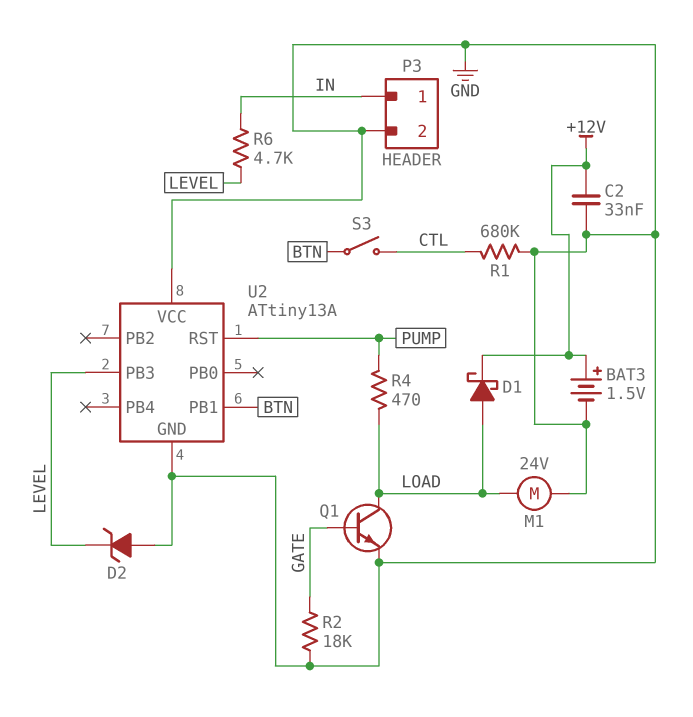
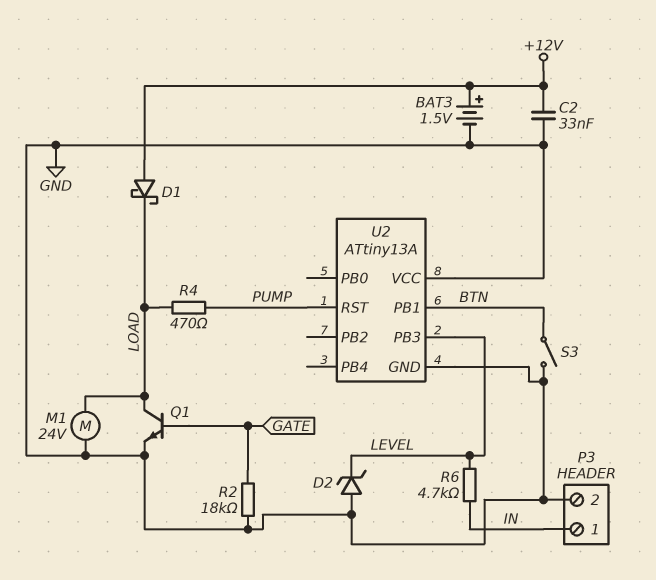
D1: schottky (A LOAD, K +12V) -> schottky (A +12V, K LOAD)
R1: 680k (CTL, GND) -> none
S3: switch (BTN, CTL) -> switch (BTN, GND)

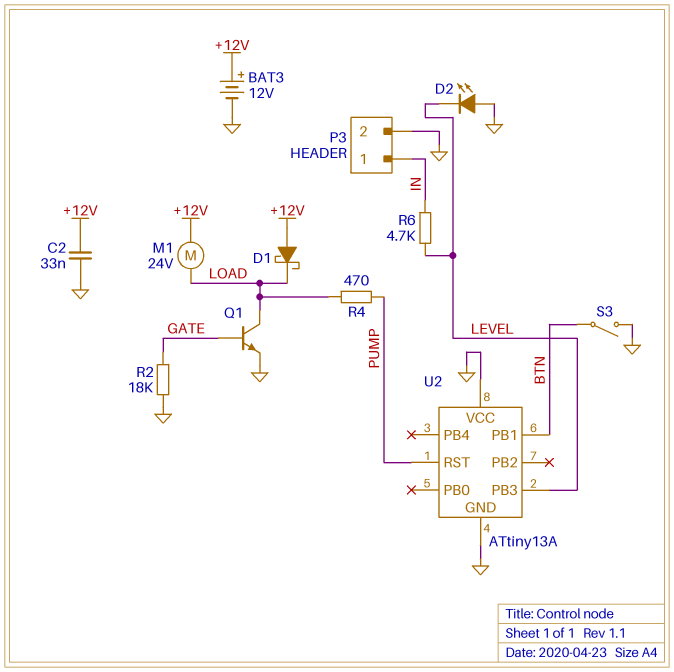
BAT3: 1.5V (plus +12V, minus GND) -> 12V (plus +12V, minus GND)
D2: zener (A GND, K LEVEL) -> LED (A GND, K LEVEL)
M1: motor 24V (GND, LOAD) -> motor 24V (+12V, LOAD)

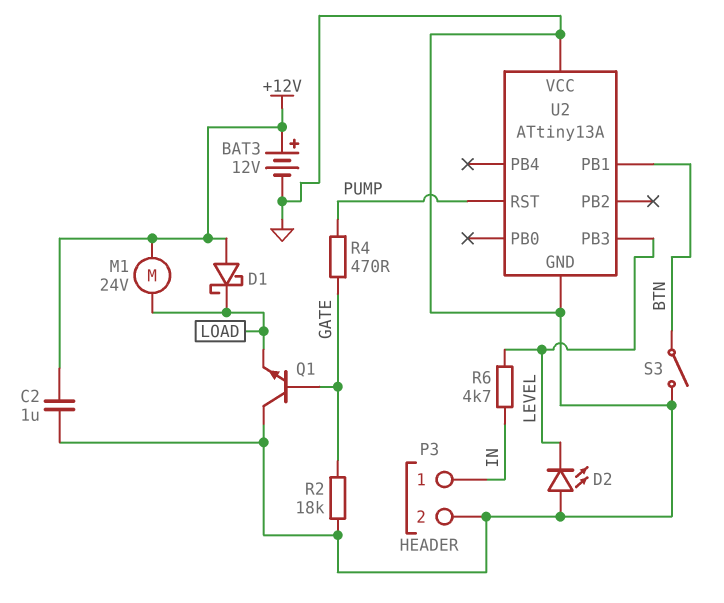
C2: 33nF (+12V, GND) -> 1uF (+12V, GND)
Q1: NPN (B GATE, C LOAD, E GND) -> NPN (B GATE, C GND, E LOAD)
R4: 470 (LOAD, PUMP) -> 470 (GATE, PUMP)

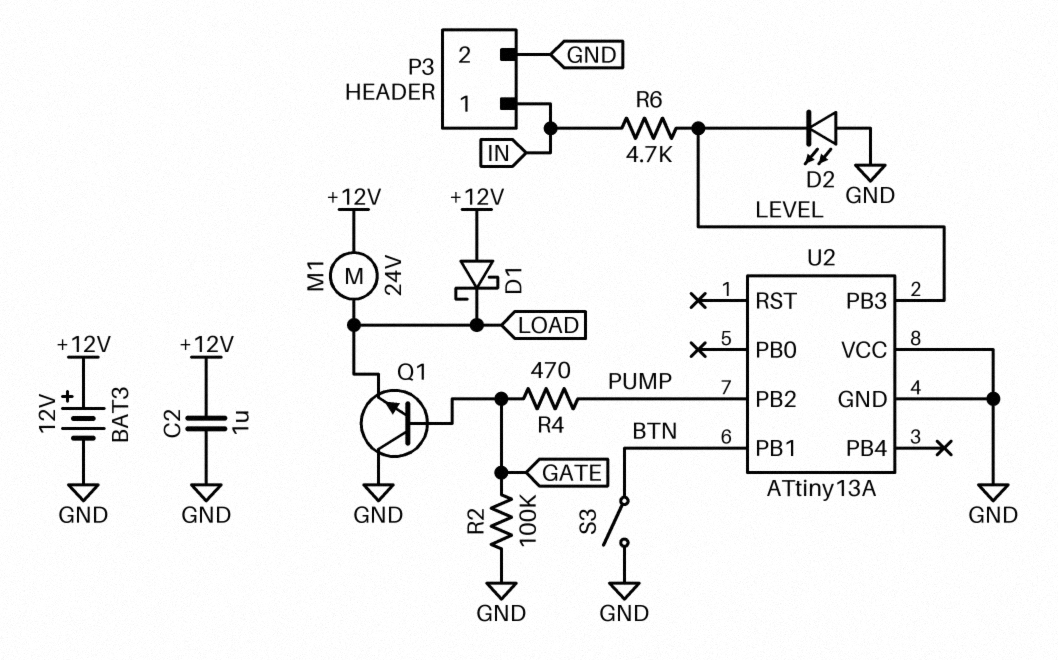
R2: 18k (GATE, GND) -> 100k (GATE, GND)
U2 pin PB2: none -> PUMP
U2 pin RST: PUMP -> none

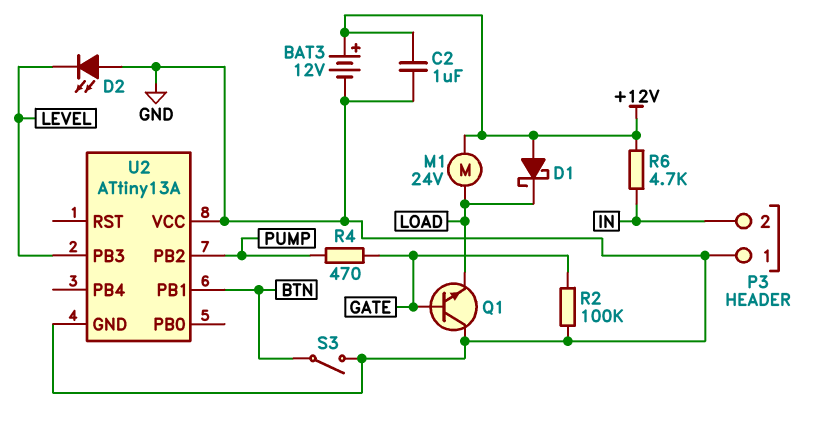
P3 pin 1: IN -> GND
P3 pin 2: GND -> IN
R6: 4.7k (IN, LEVEL) -> 4.7k (+12V, IN)

